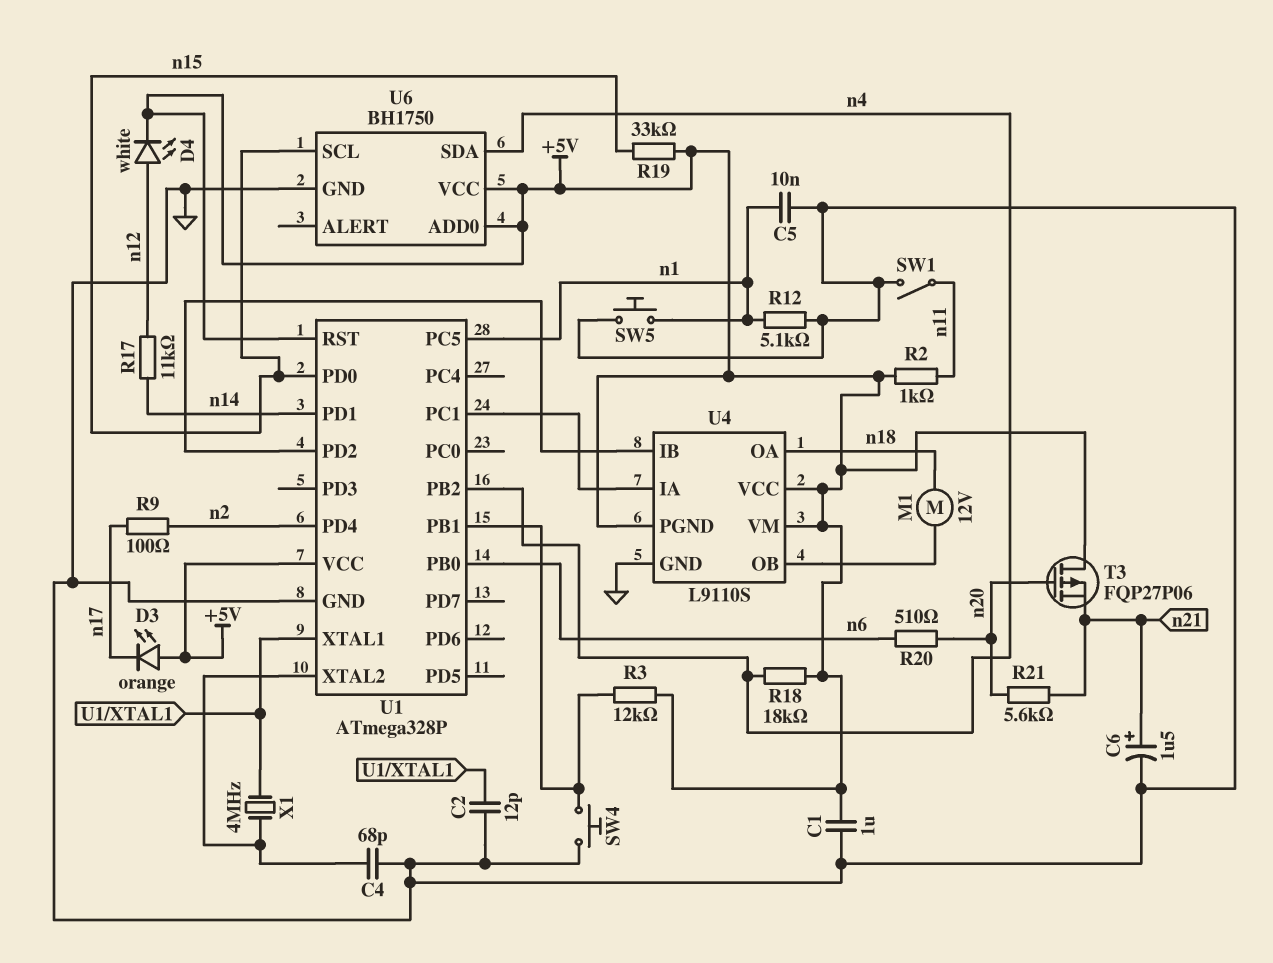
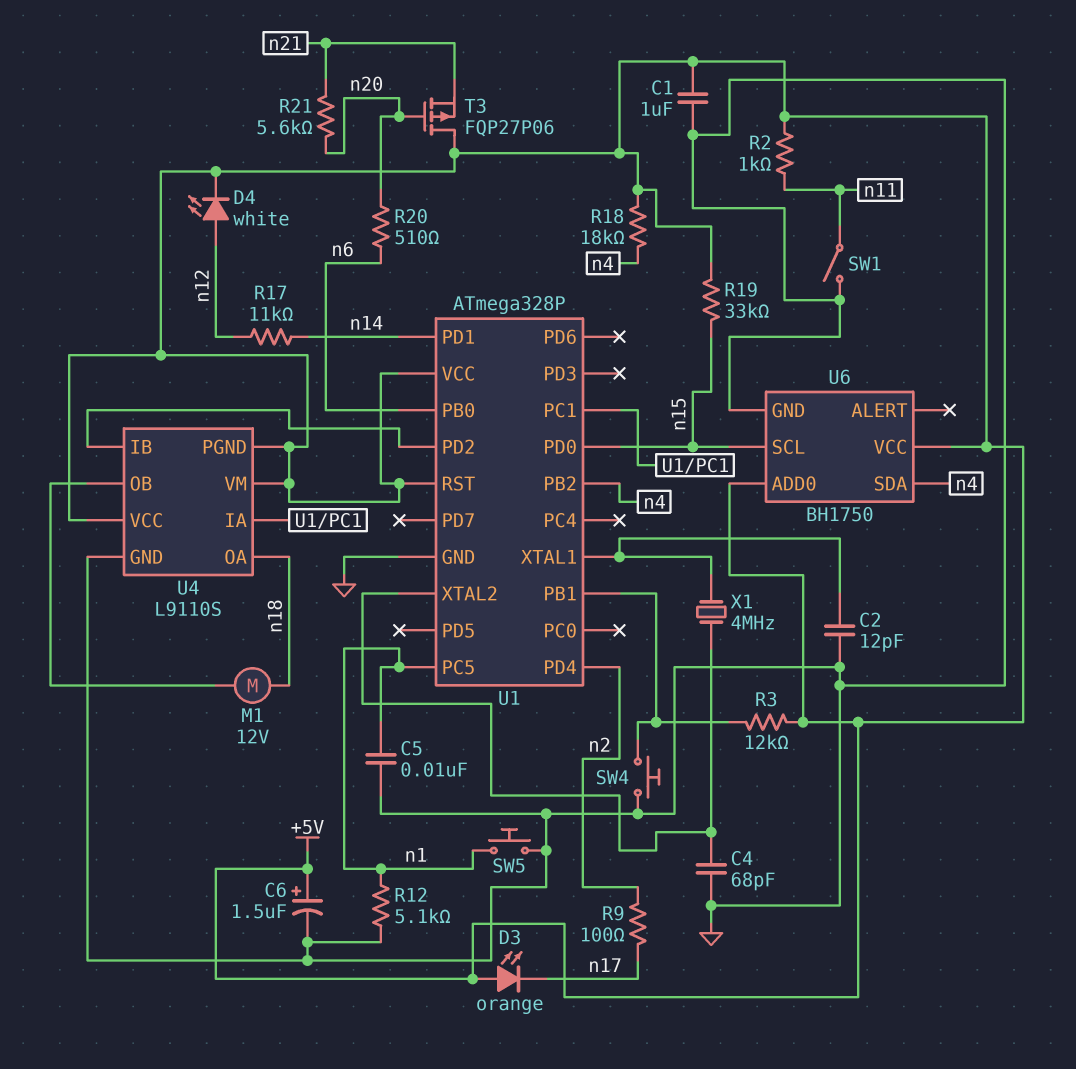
C6: 1.5uF (plus n21, minus GND) -> 1.5uF (plus +5V, minus GND)

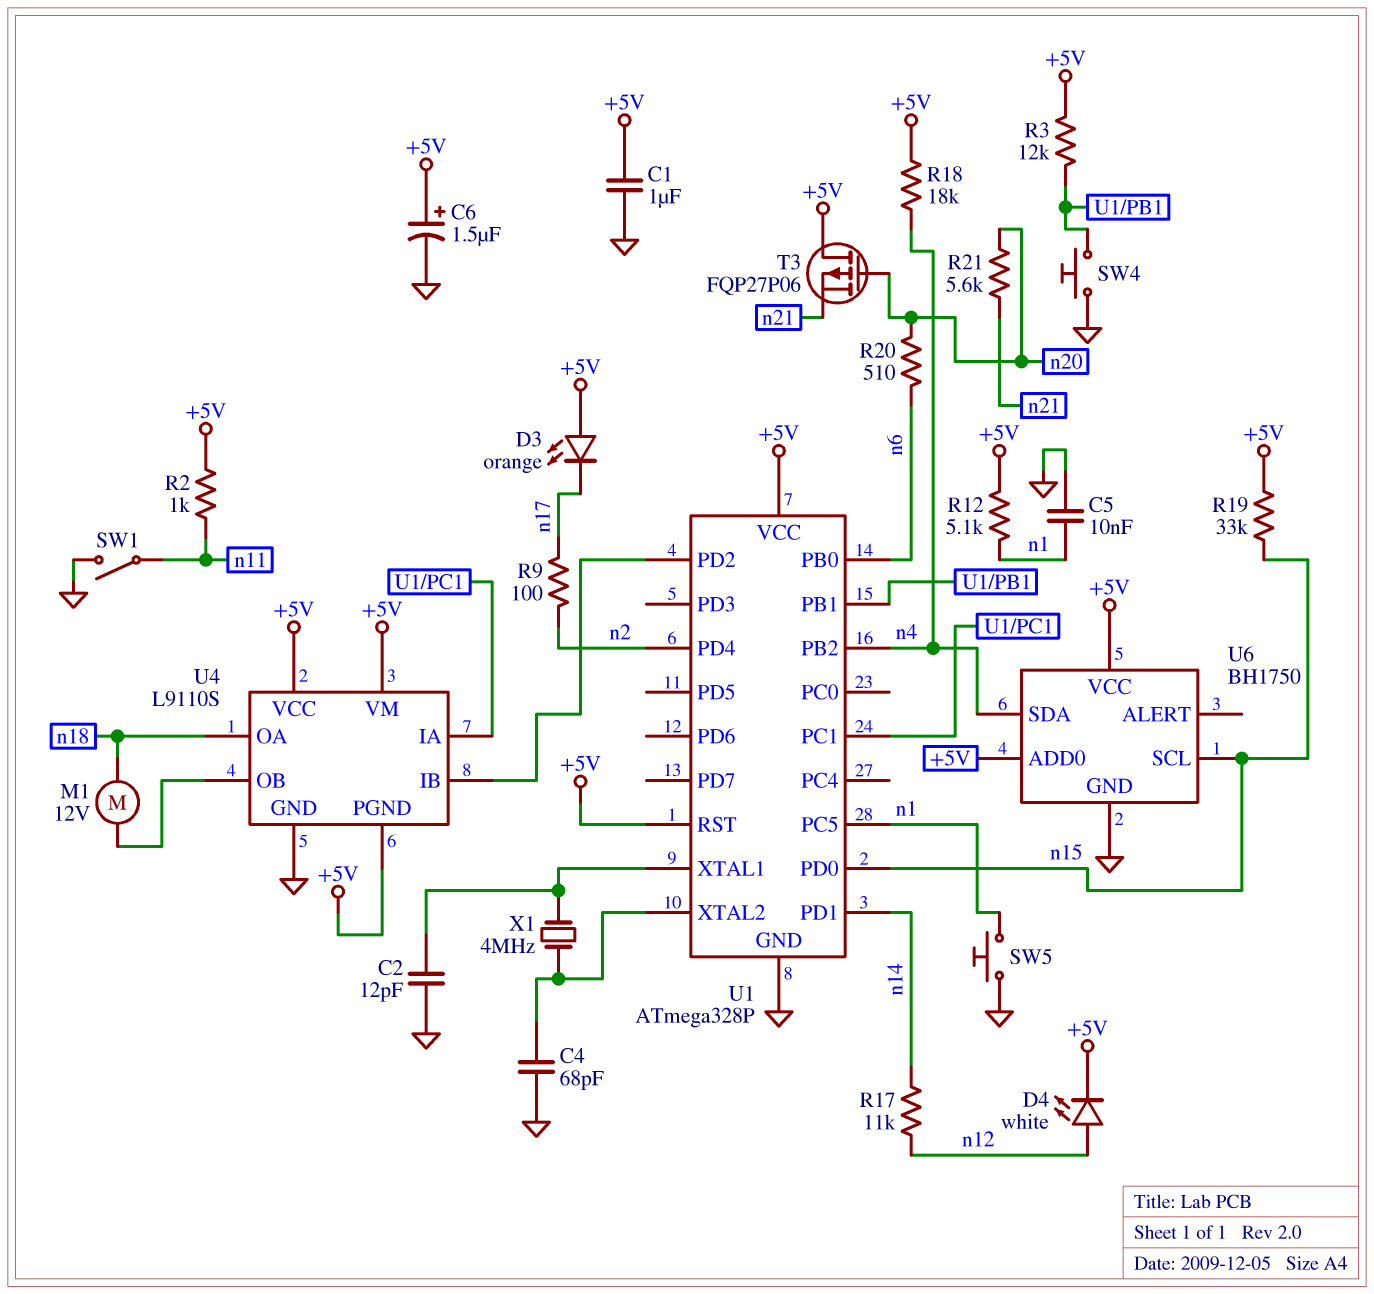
R12: 5.1k (GND, n1) -> 5.1k (+5V, n1)

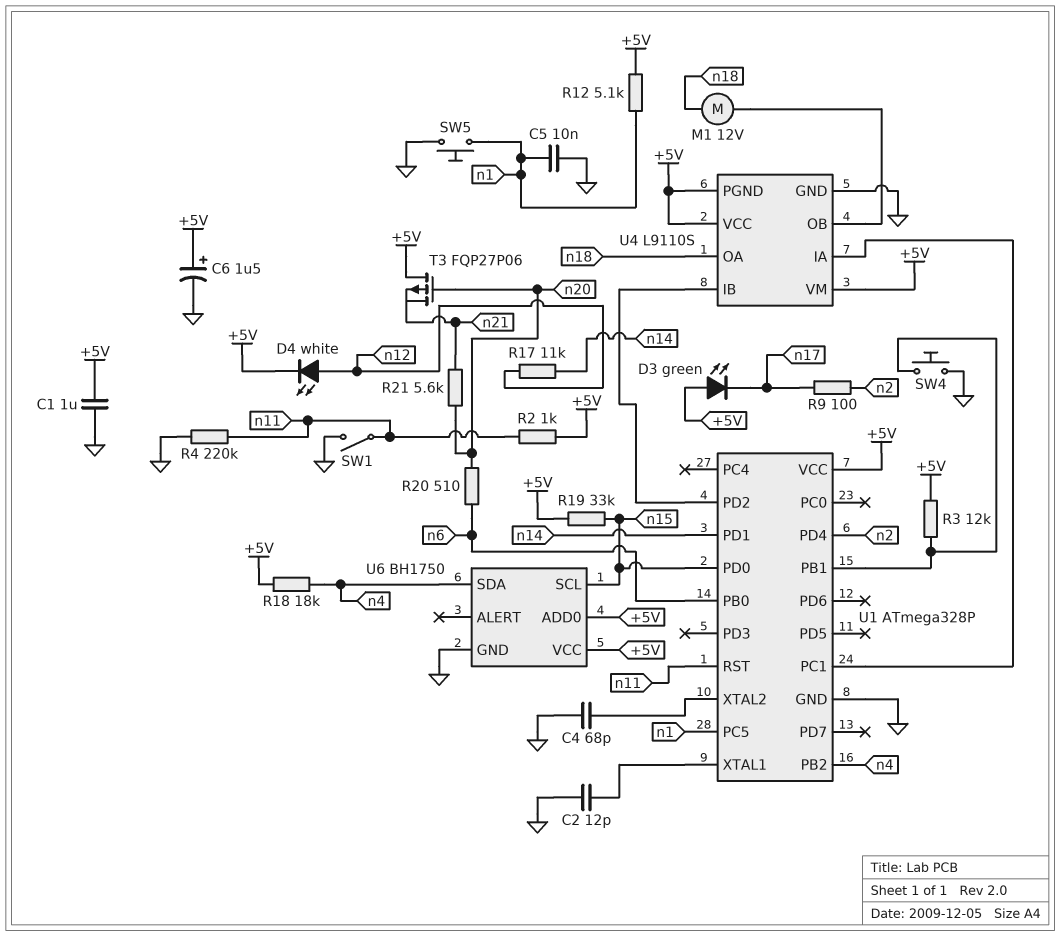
D3: LED orange (A +5V, K n17) -> LED green (A +5V, K n17)
R4: none -> 220k (GND, n11)
U1 pin RST: +5V -> n11
X1: 4MHz (U1/XTAL1, U1/XTAL2) -> none

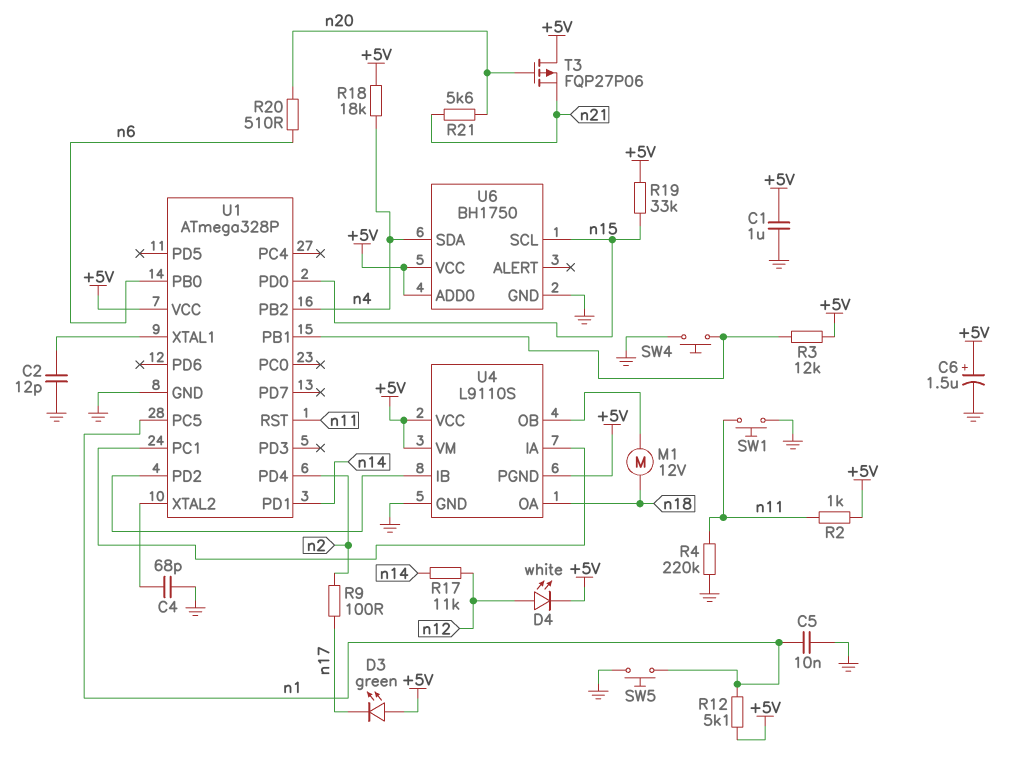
SW1: switch (GND, n11) -> button (GND, n11)

